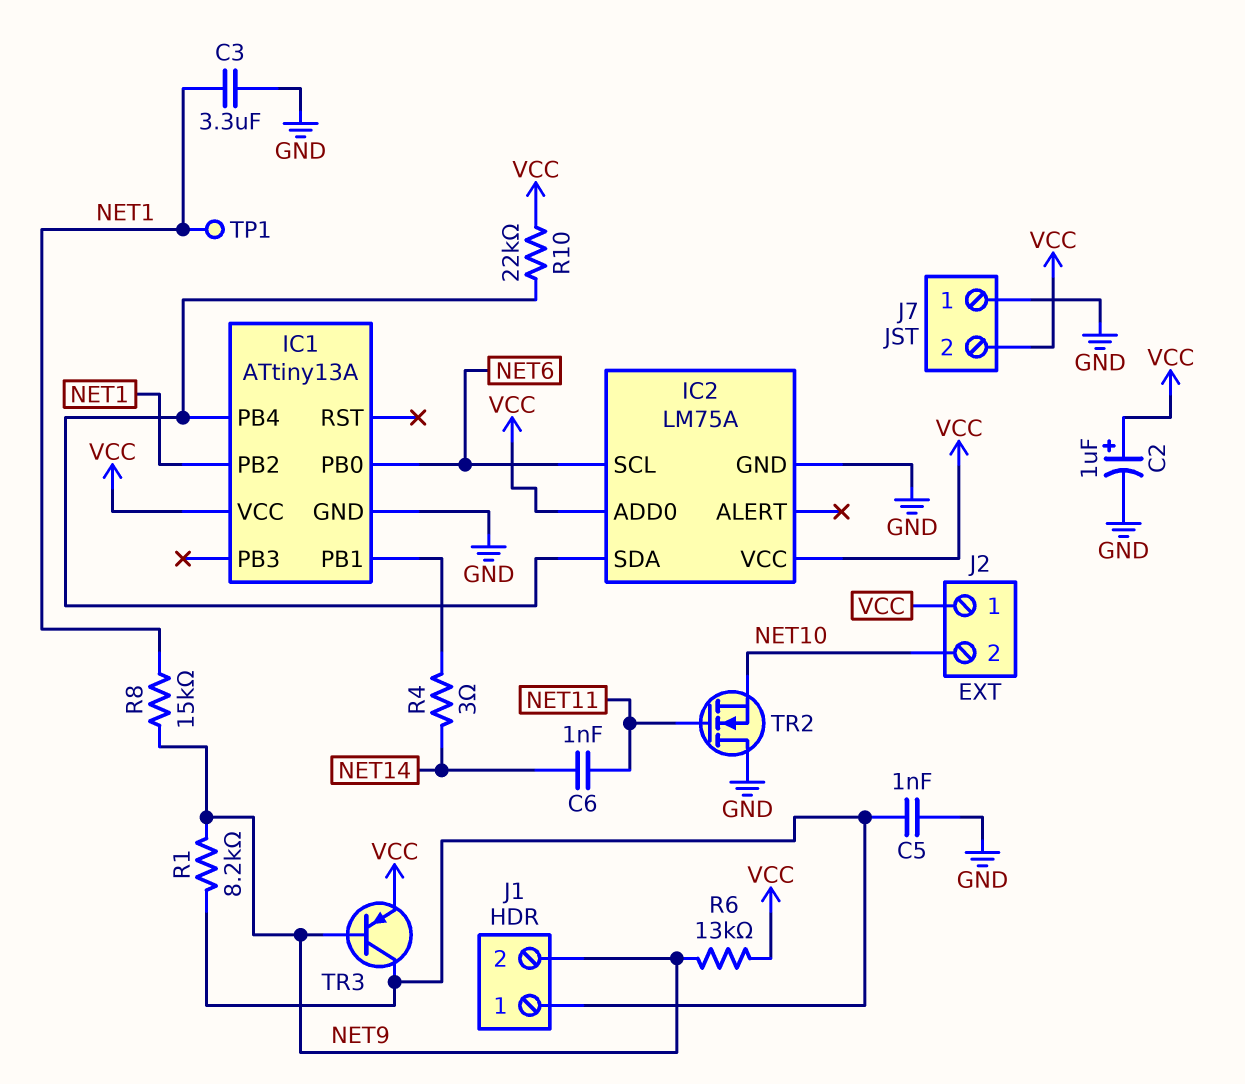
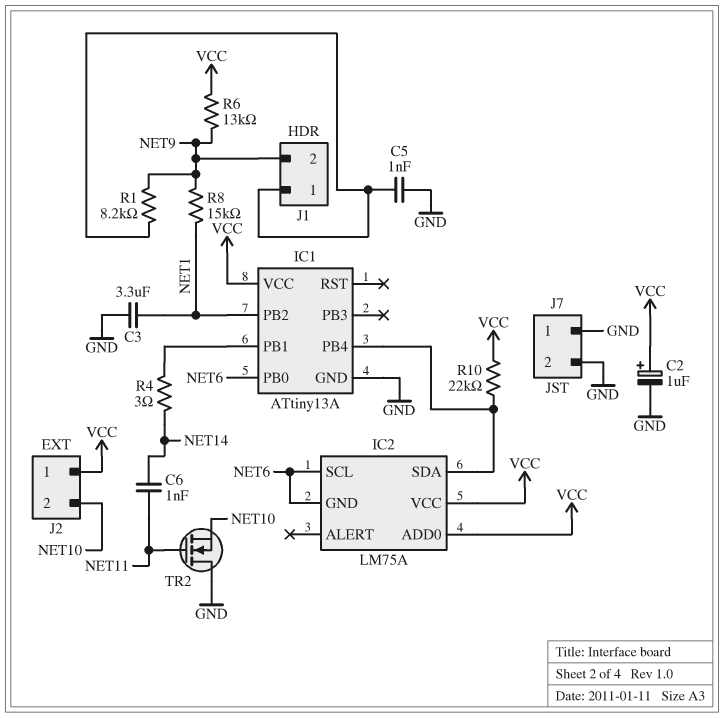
IC2 pin GND: GND -> NET6
J7 pin 2: VCC -> GND
TP1: test point (NET1) -> none
TR3: PNP (B NET9, C J1/1, E VCC) -> none

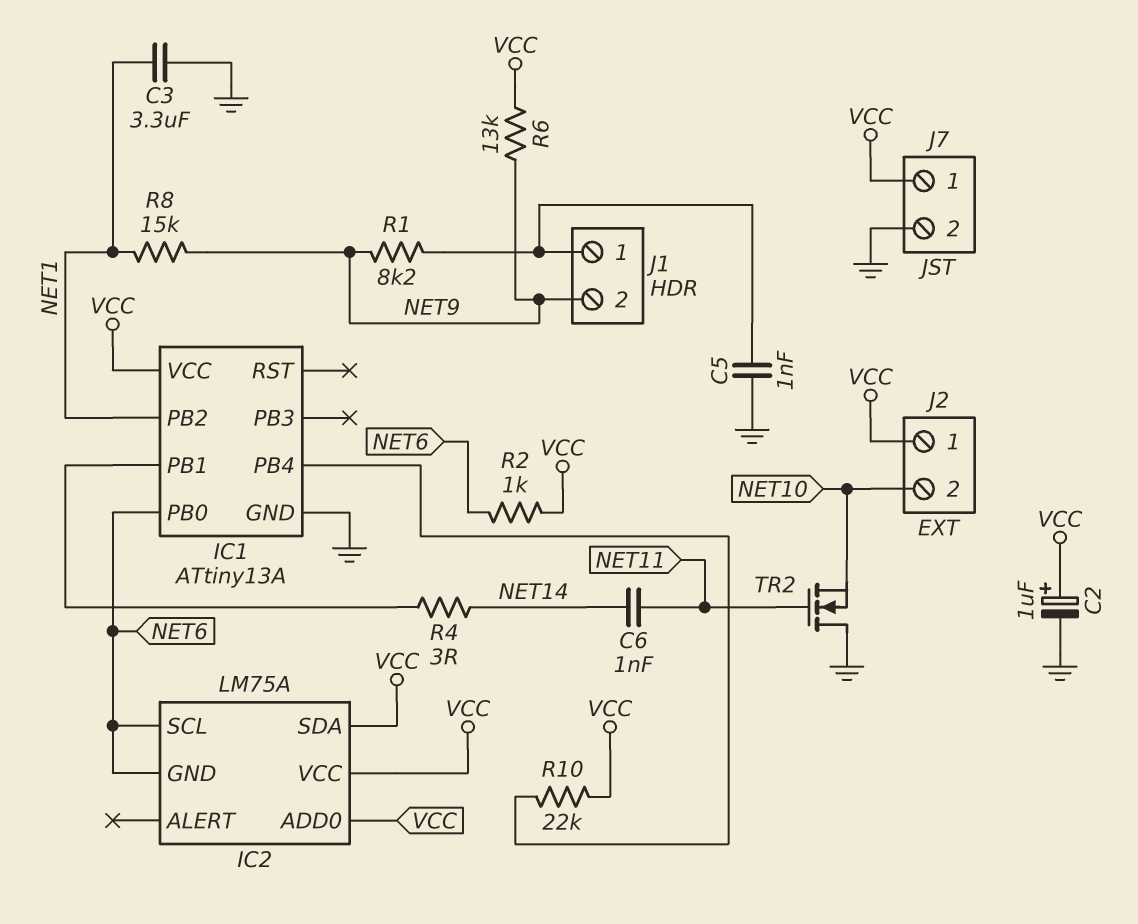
IC2 pin SDA: IC1/PB4 -> VCC
J7 pin 1: GND -> VCC
R2: none -> 1k (NET6, VCC)

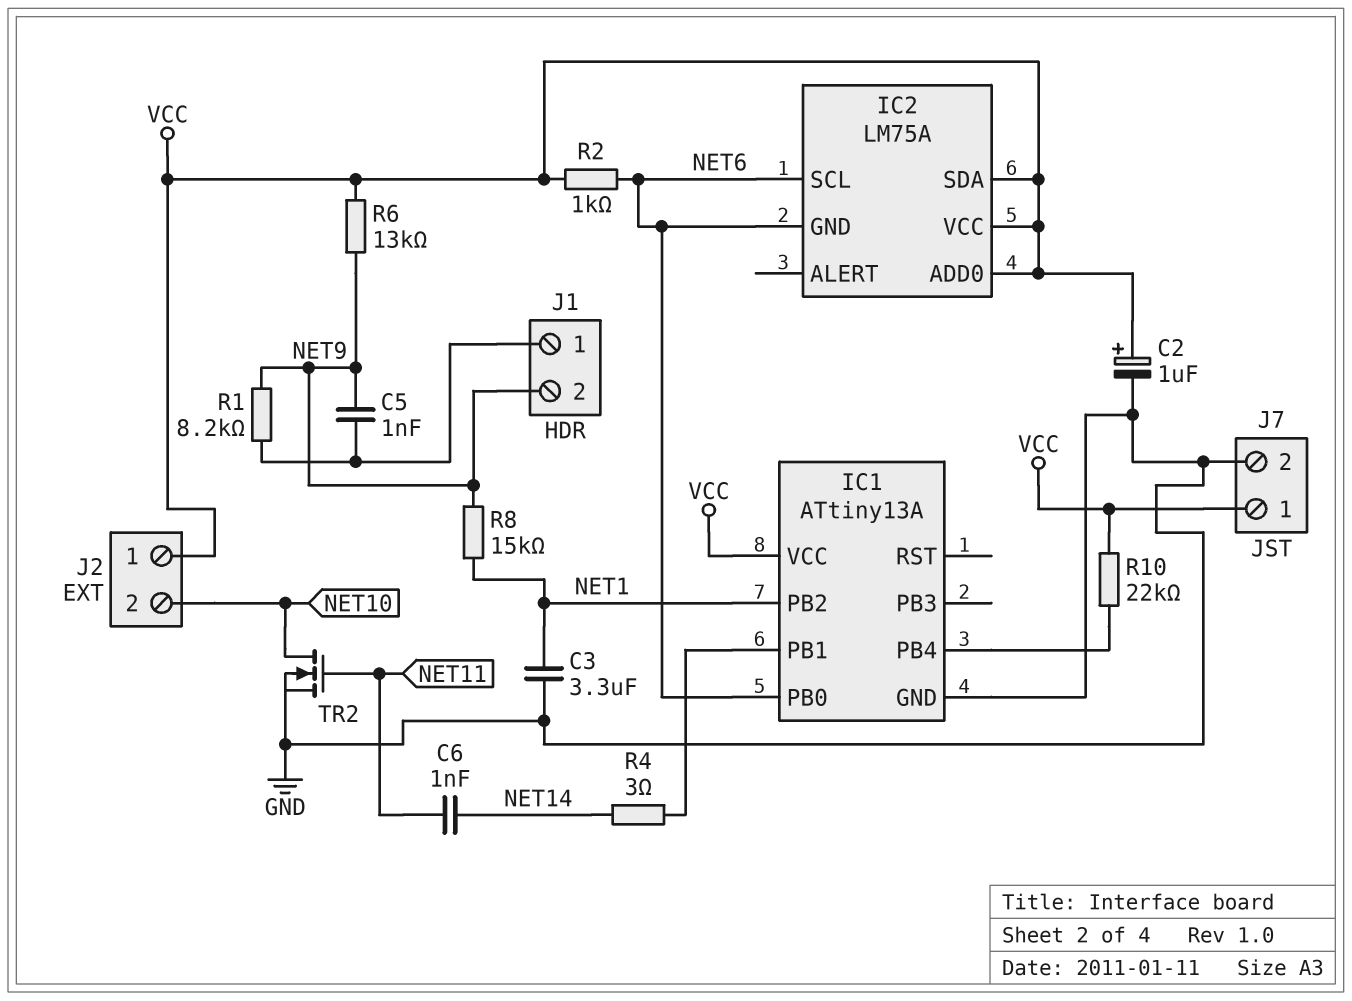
C5: 1nF (GND, J1/1) -> 1nF (J1/1, NET9)
TR2: NMOS (G NET11, D GND, S NET10) -> NMOS (G NET11, D NET10, S GND)

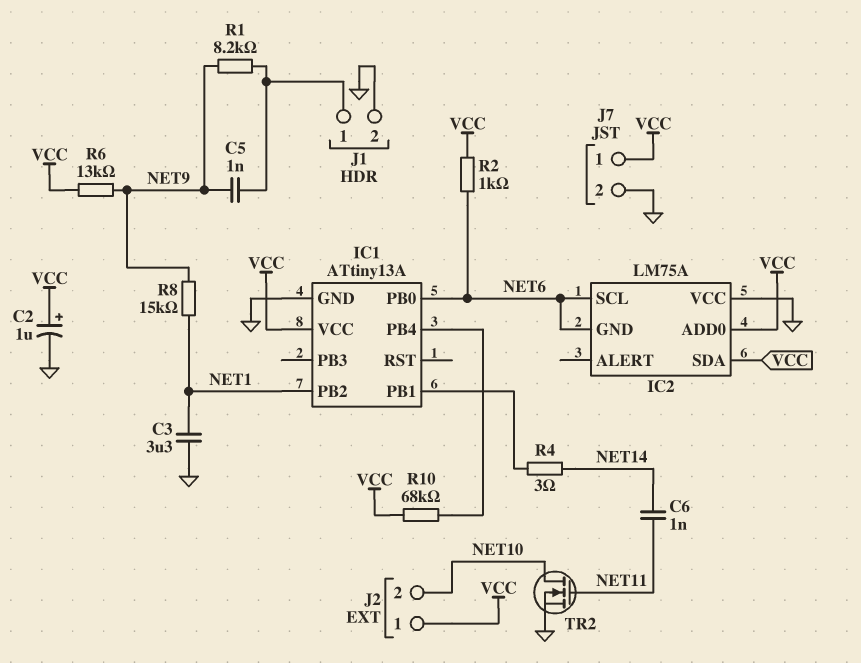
IC2 pin VCC: VCC -> GND
J1 pin 2: NET9 -> GND
R10: 22k (IC1/PB4, VCC) -> 68k (IC1/PB4, VCC)

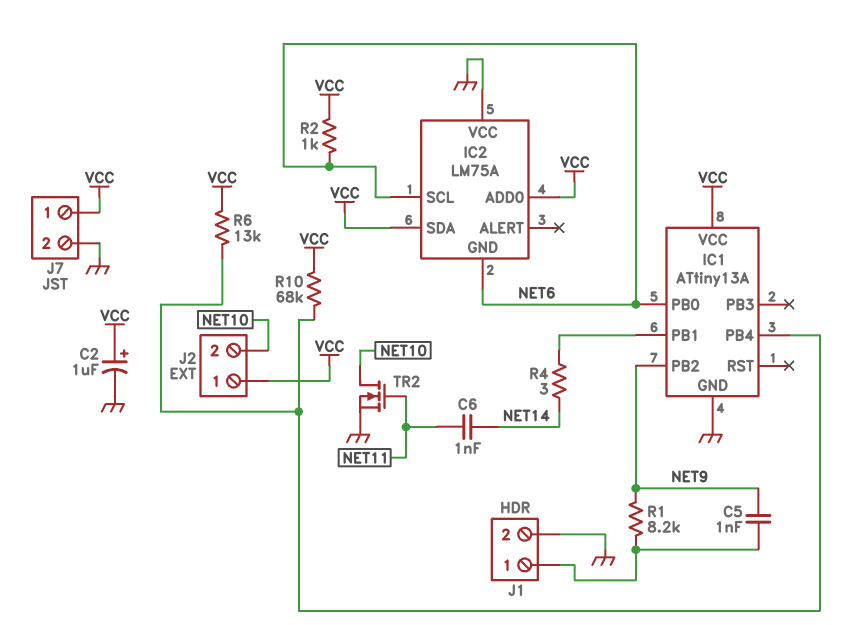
C3: 3.3uF (GND, NET1) -> none
IC1 pin PB2: NET1 -> NET9
R6: 13k (NET9, VCC) -> 13k (IC1/PB4, VCC)
R8: 15k (NET1, NET9) -> none

